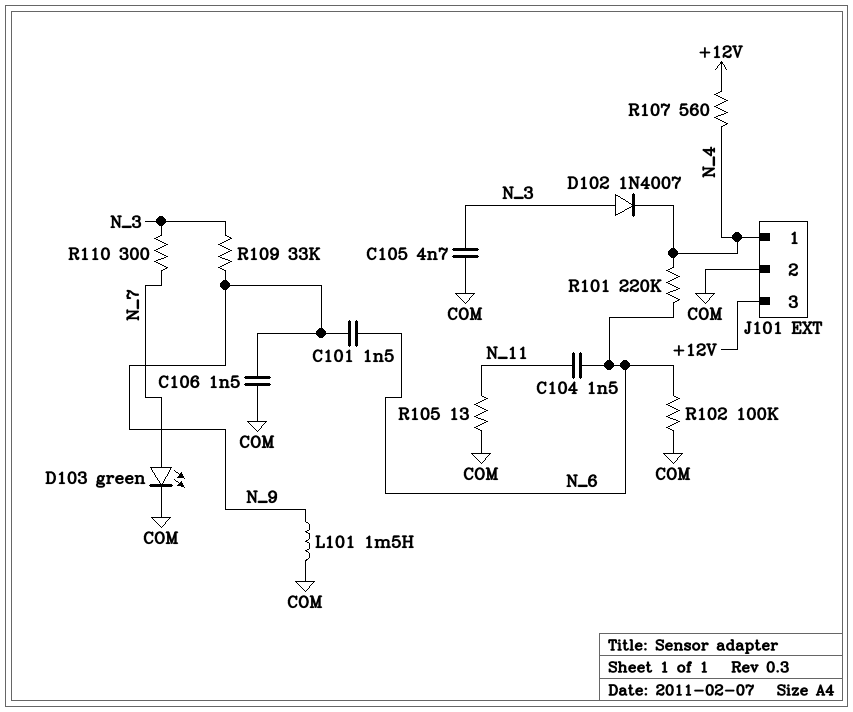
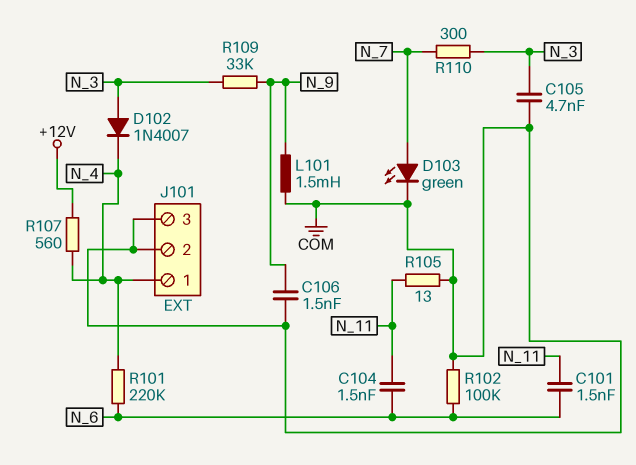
C101: 1.5nF (N_6, N_9) -> 1.5nF (N_6, N_11)
J101 pin 3: +12V -> COM

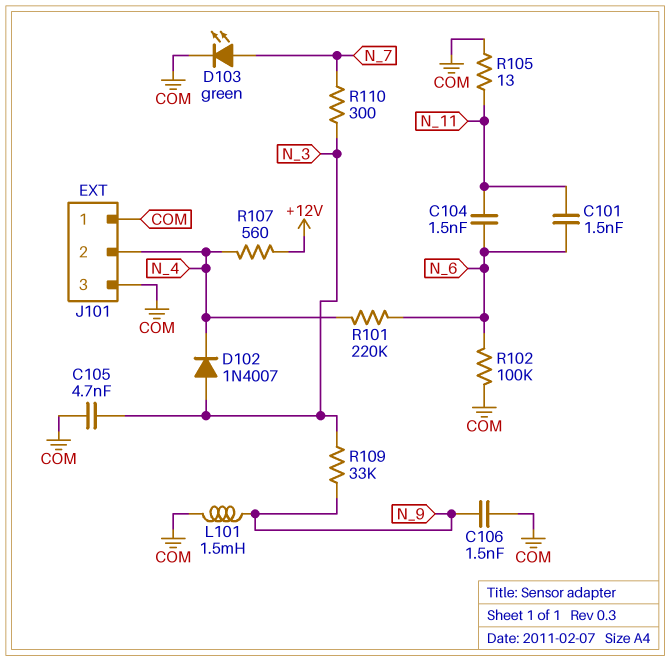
J101 pin 1: N_4 -> COM
J101 pin 2: COM -> N_4

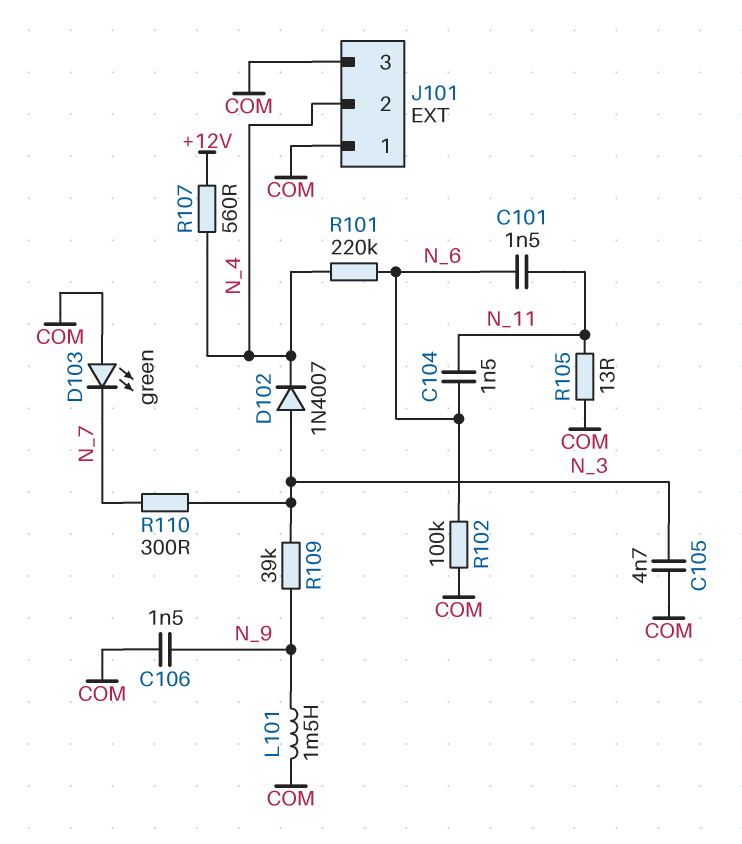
D103: LED green (A N_7, K COM) -> LED green (A COM, K N_7)
R109: 33k (N_3, N_9) -> 39k (N_3, N_9)

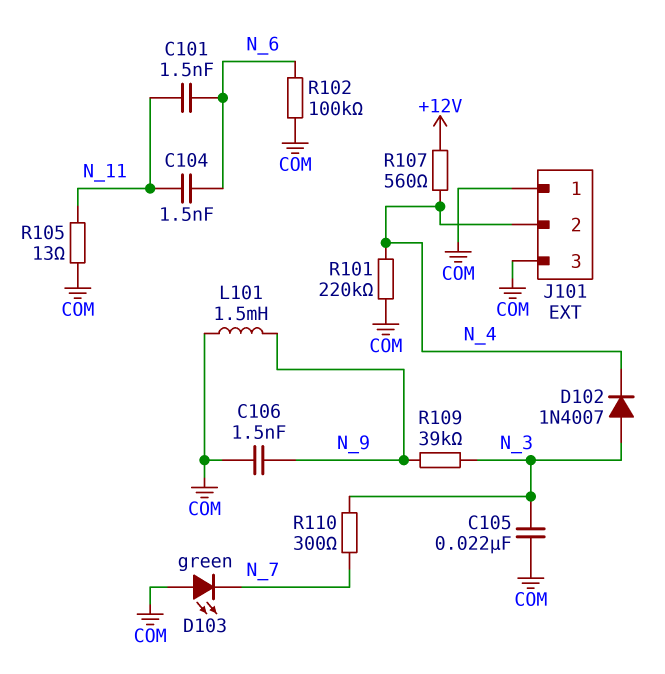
C105: 4.7nF (COM, N_3) -> 22nF (COM, N_3)
R101: 220k (N_4, N_6) -> 220k (COM, N_4)

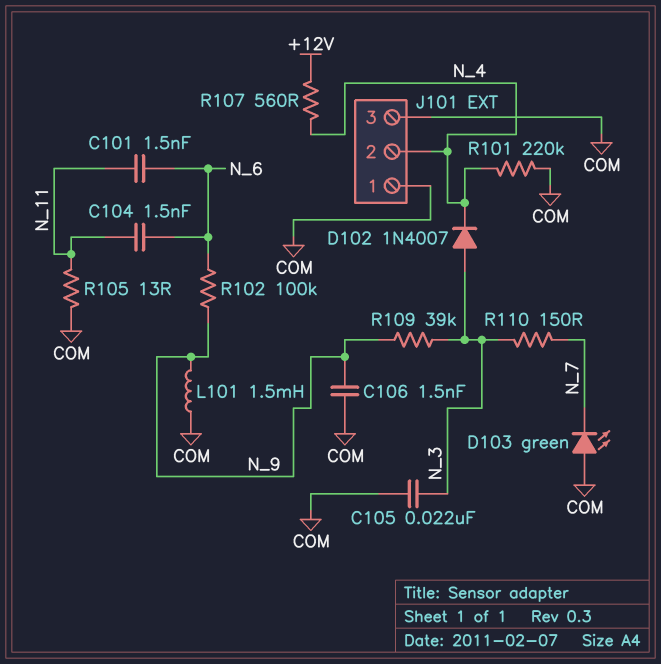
R102: 100k (COM, N_6) -> 100k (N_6, N_9)
R110: 300 (N_3, N_7) -> 150 (N_3, N_7)

